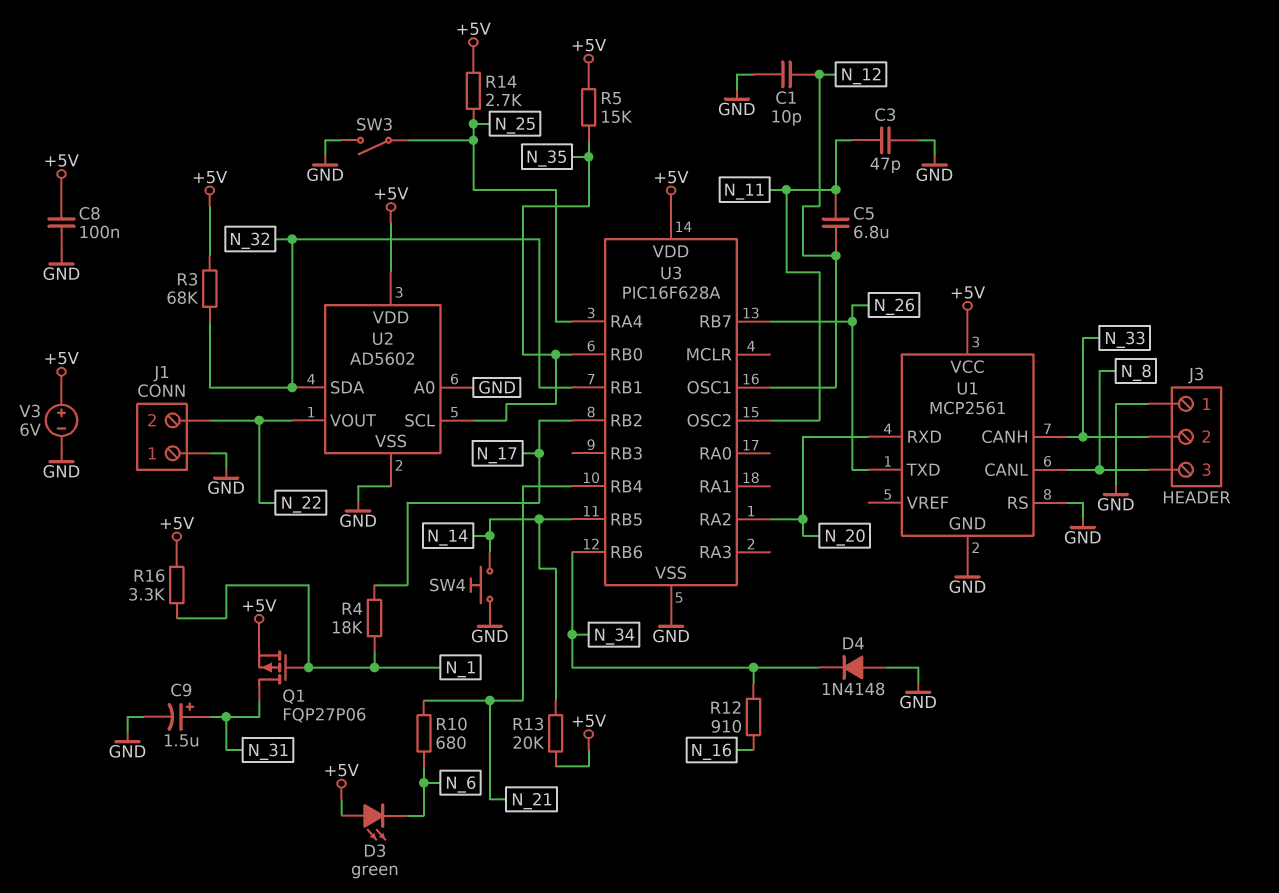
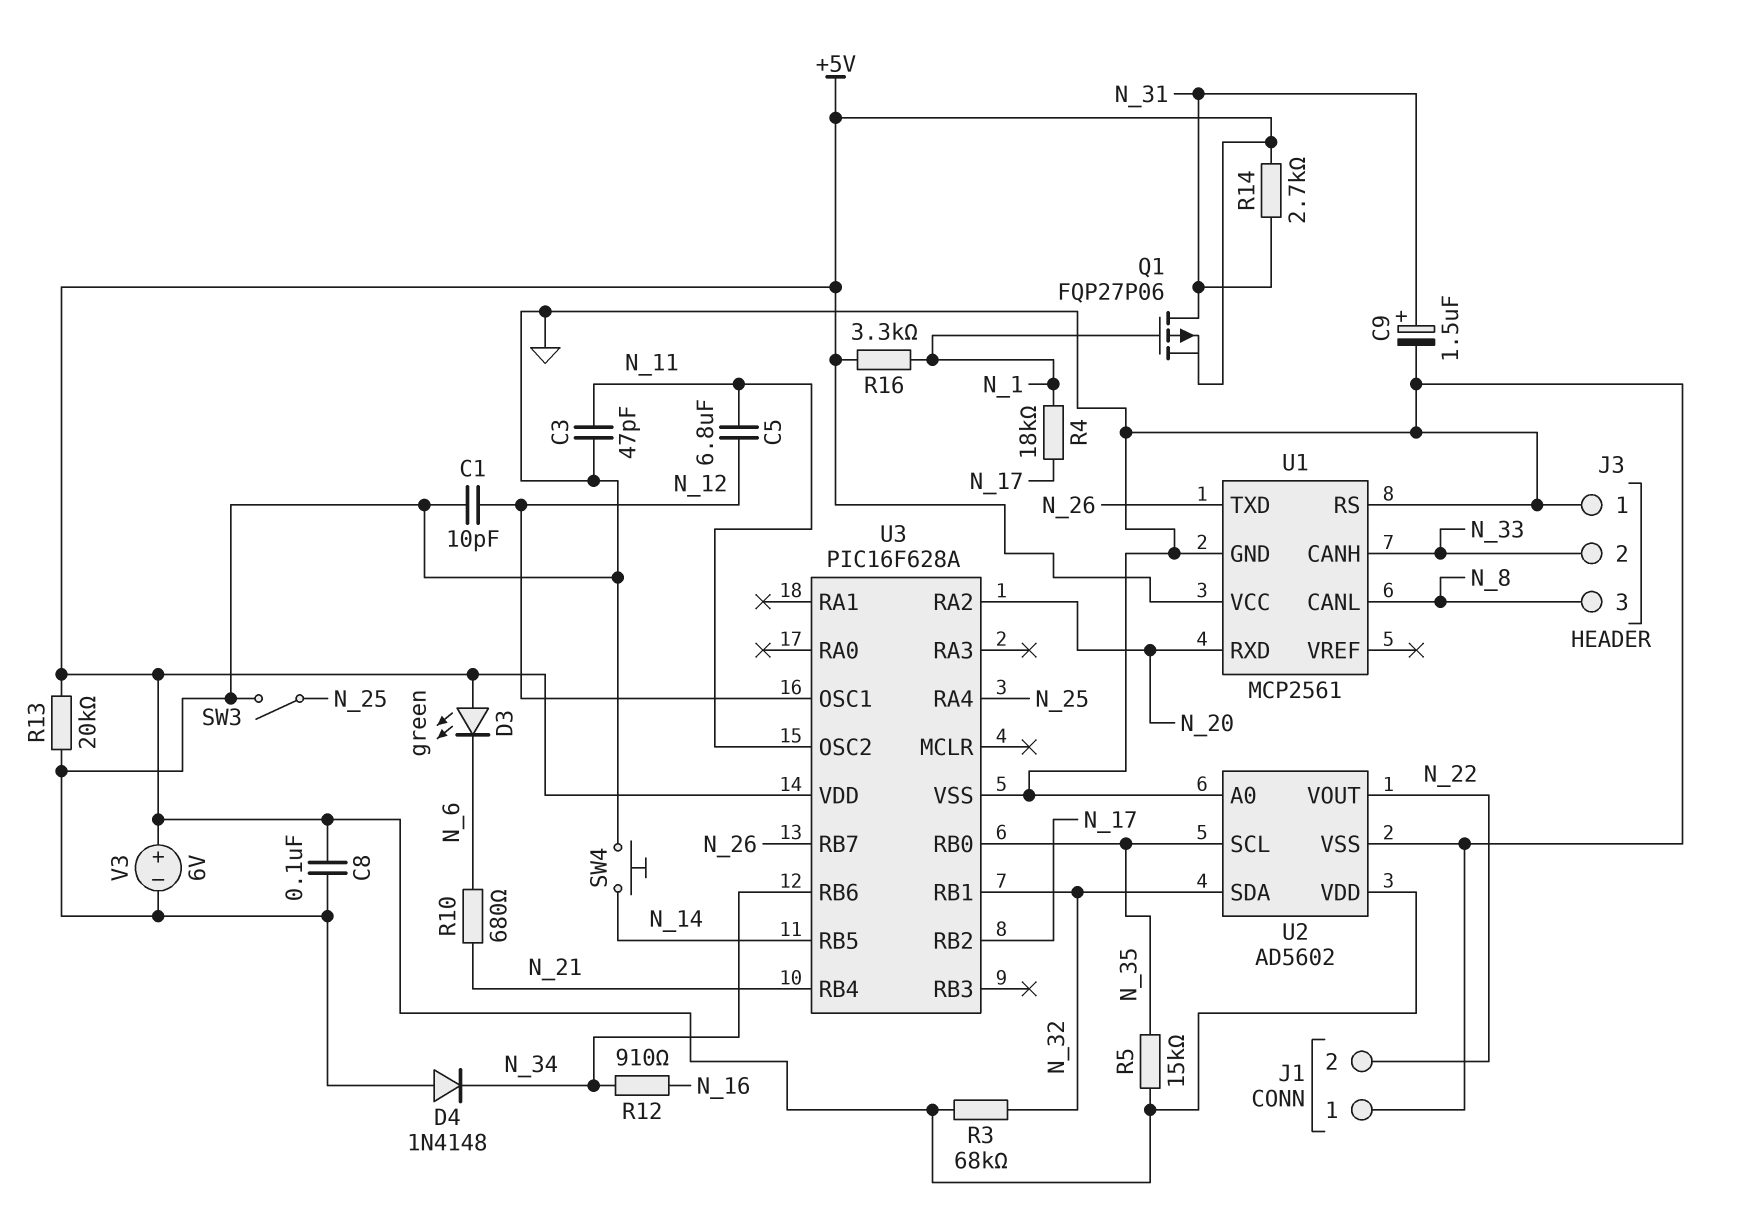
R13: 20k (+5V, N_14) -> 20k (+5V, GND)
R14: 2.7k (+5V, N_25) -> 2.7k (+5V, N_31)

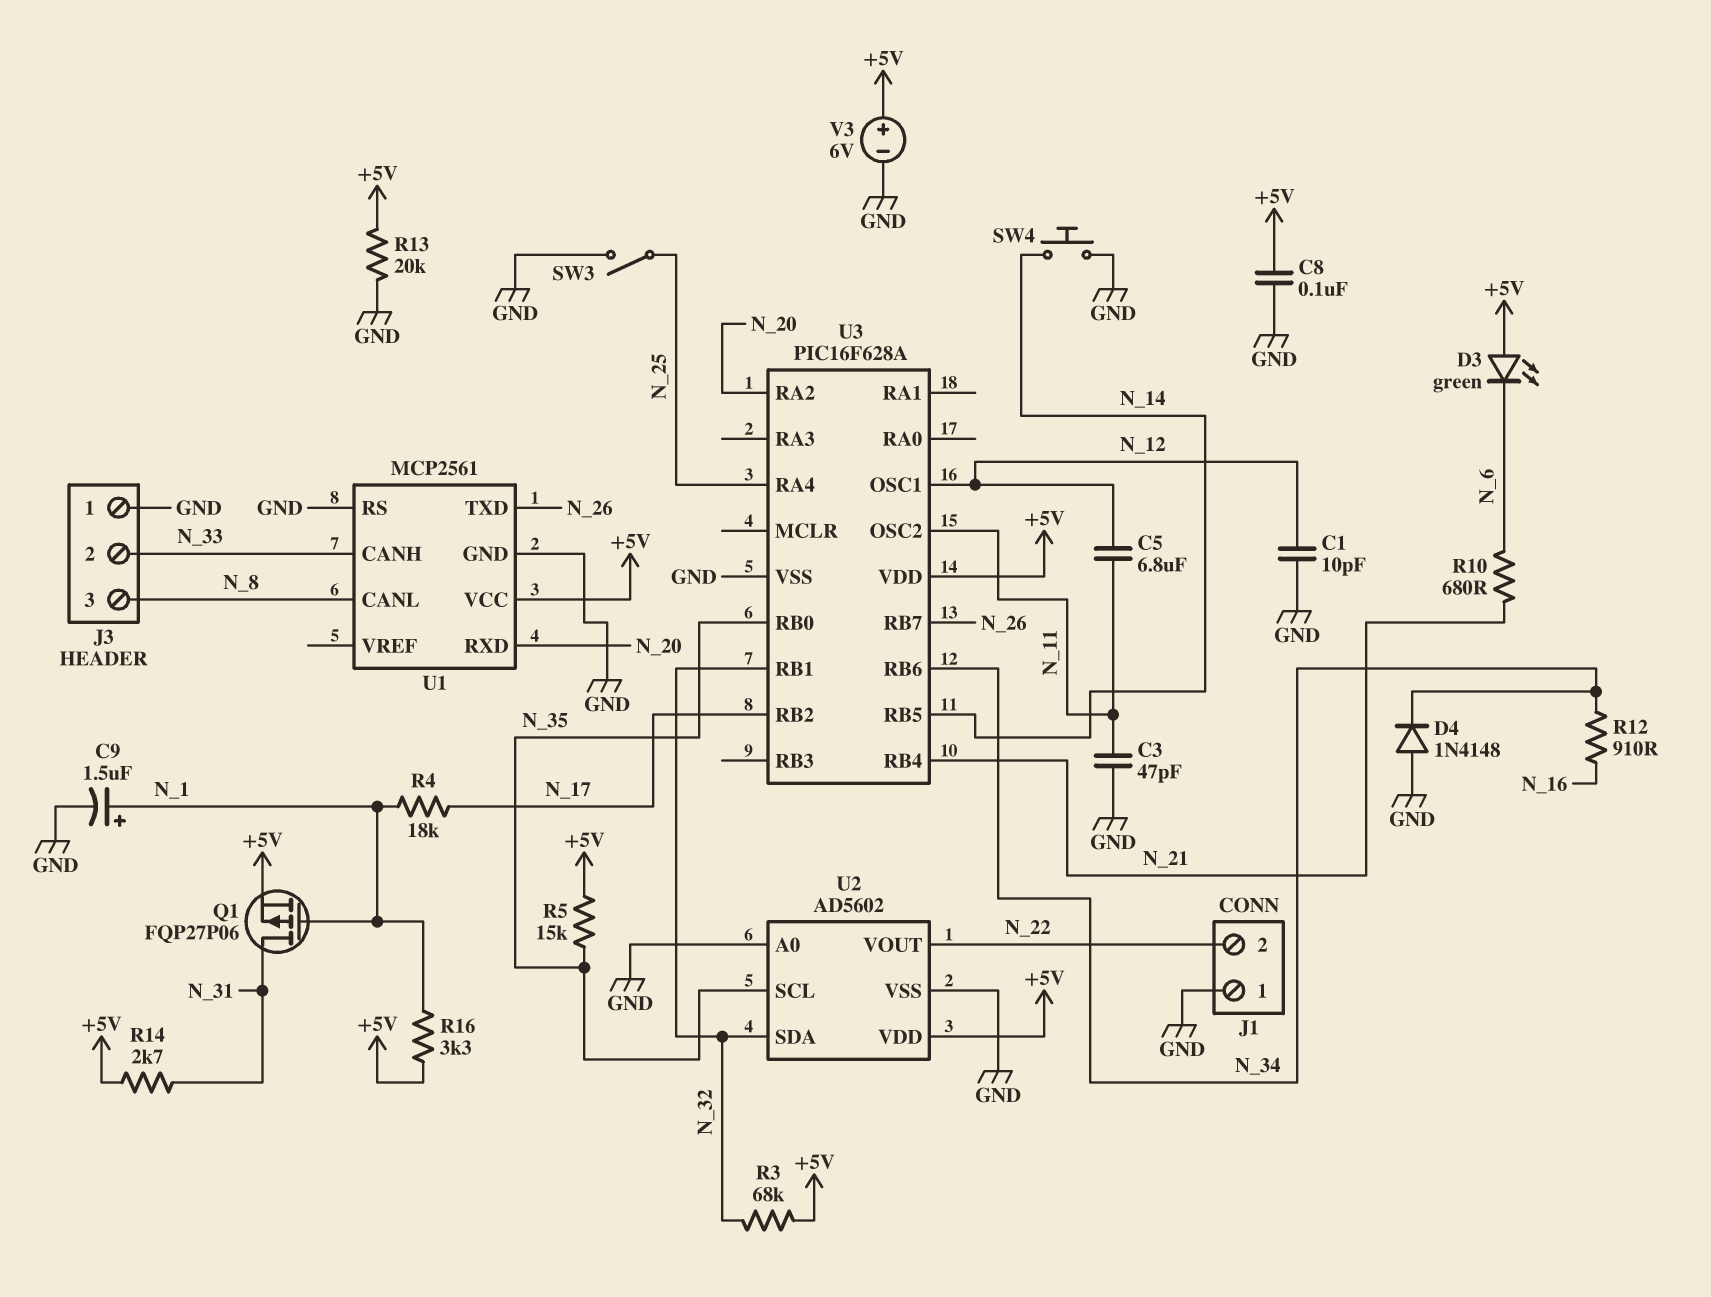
C9: 1.5uF (plus N_31, minus GND) -> 1.5uF (plus N_1, minus GND)

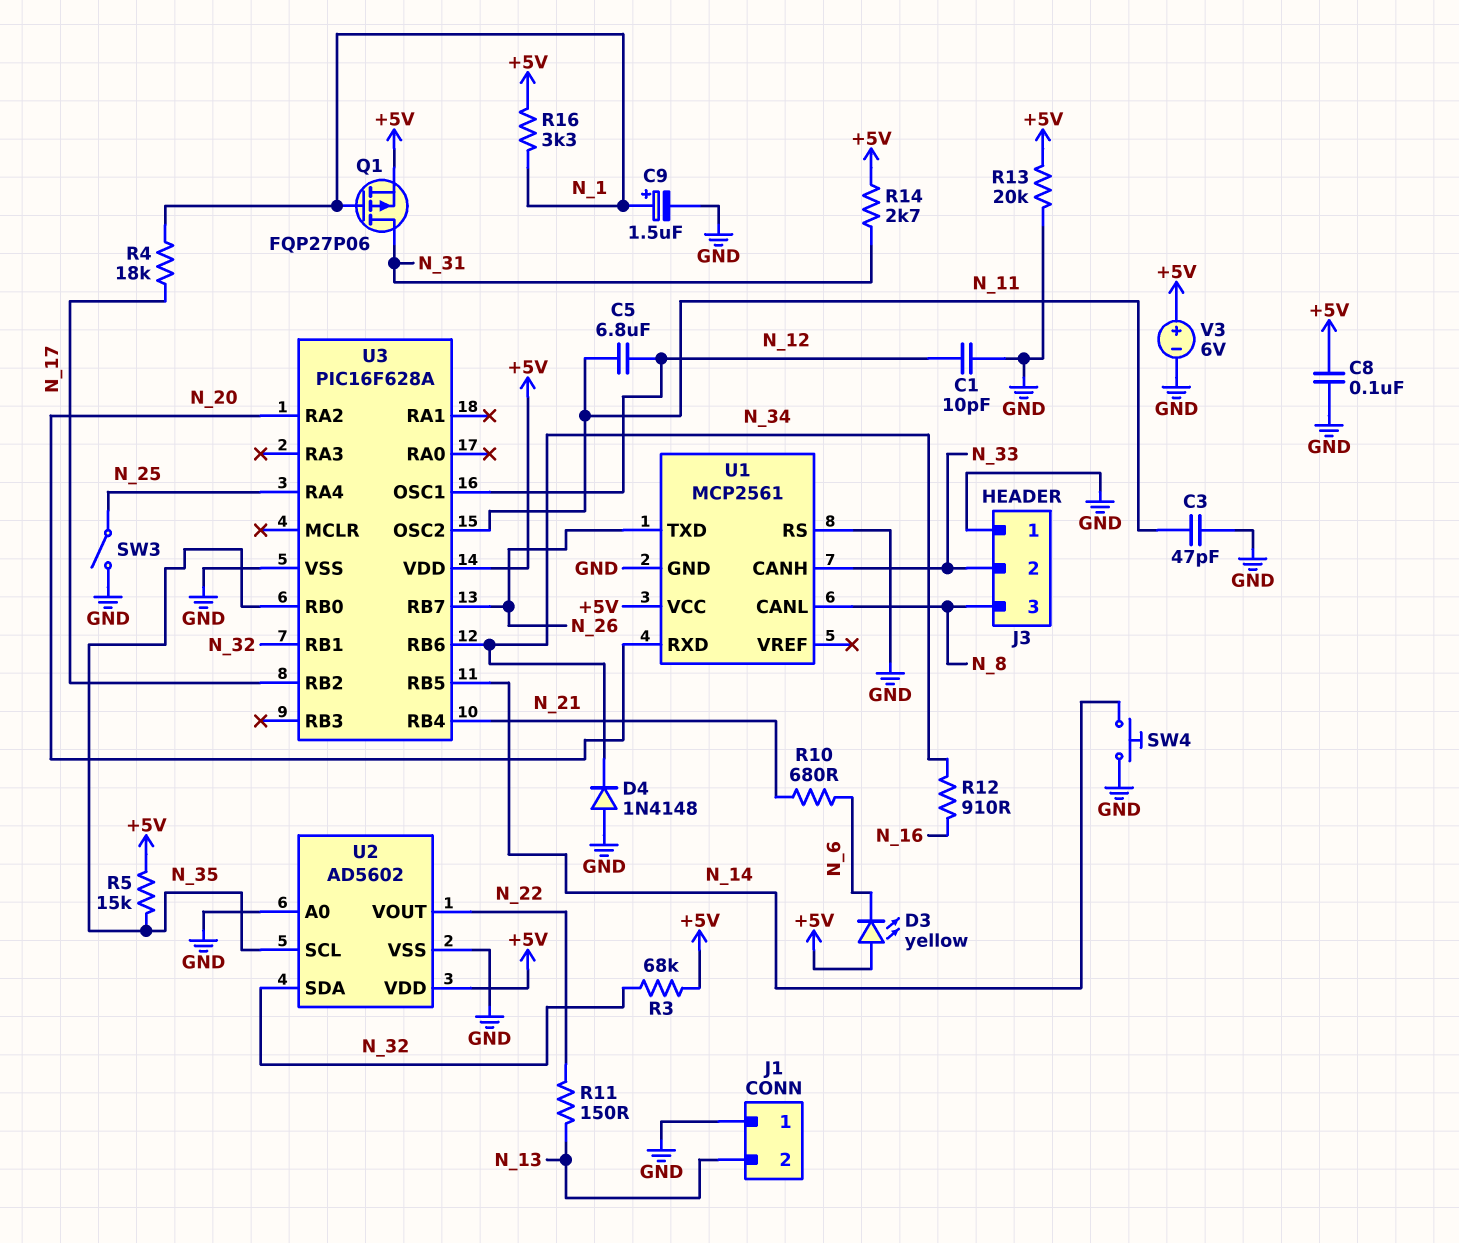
D3: LED green (A +5V, K N_6) -> LED yellow (A +5V, K N_6)
J1 pin 2: N_22 -> N_13
R11: none -> 150 (N_13, N_22)

